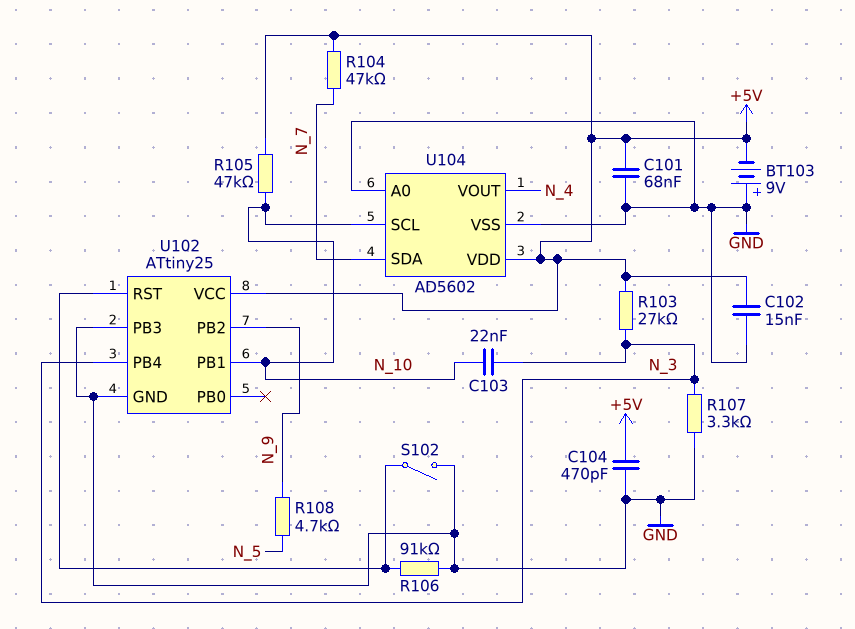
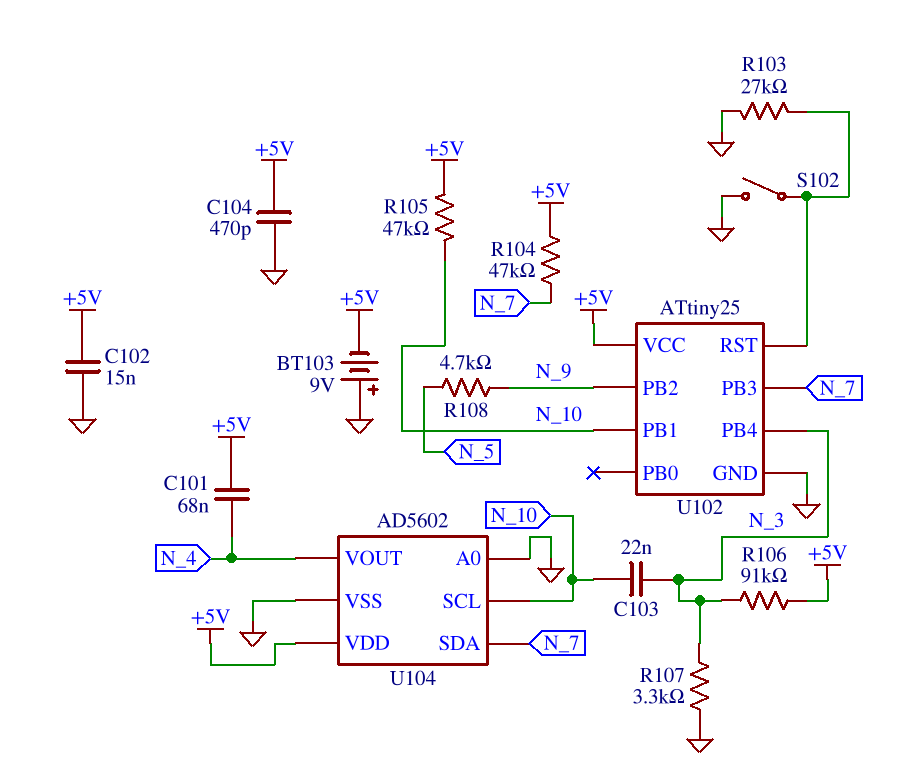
C101: 68nF (+5V, GND) -> 68nF (+5V, N_4)
R103: 27k (+5V, N_3) -> 27k (GND, U102/RST)
R106: 91k (GND, U102/RST) -> 91k (+5V, N_3)
U102 pin PB3: GND -> N_7

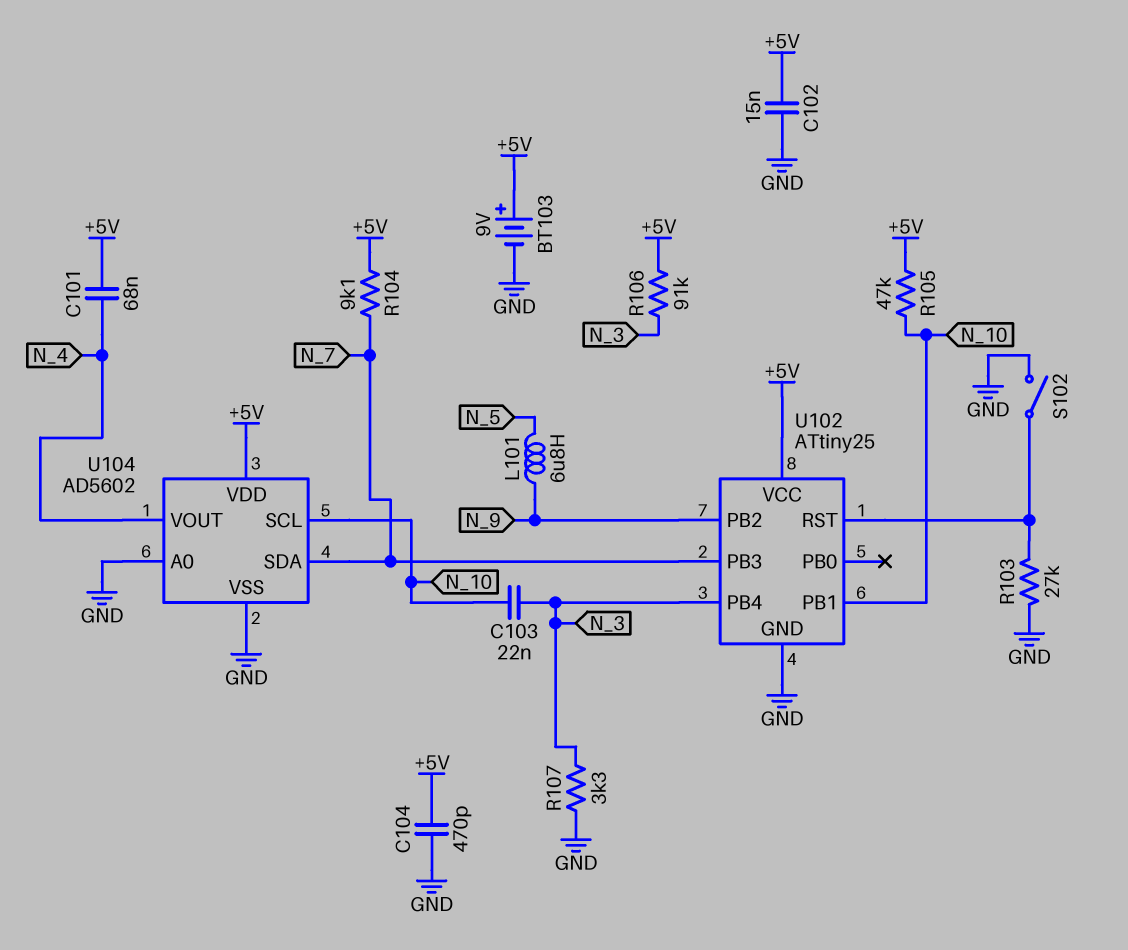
BT103: 9V (plus GND, minus +5V) -> 9V (plus +5V, minus GND)
L101: none -> 6.8uH (N_5, N_9)
R104: 47k (+5V, N_7) -> 9.1k (+5V, N_7)
R108: 4.7k (N_5, N_9) -> none

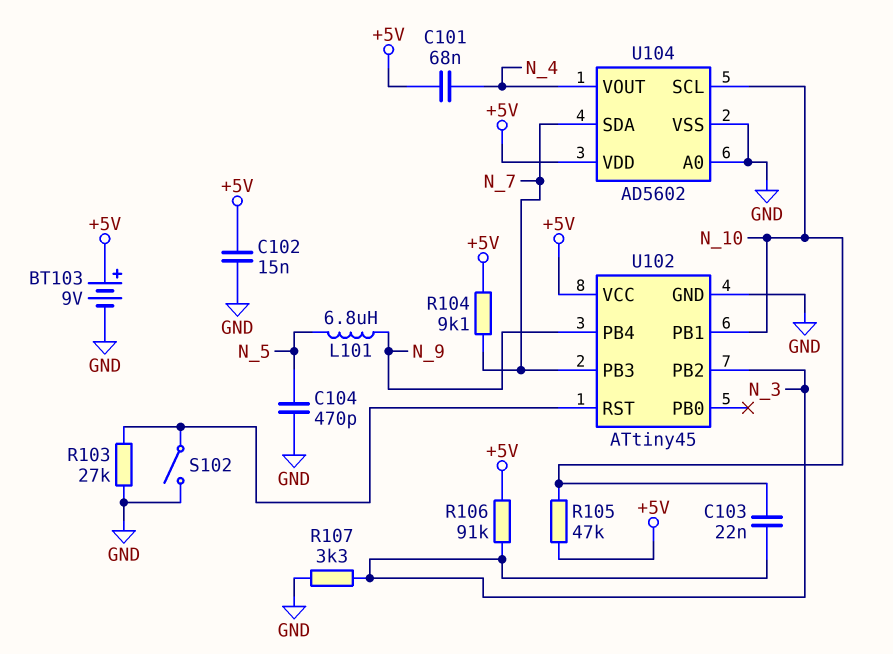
C104: 470pF (+5V, GND) -> 470pF (GND, N_5)
U102: ATtiny25 -> ATtiny45
U102 pin PB2: N_9 -> N_3
U102 pin PB4: N_3 -> N_9

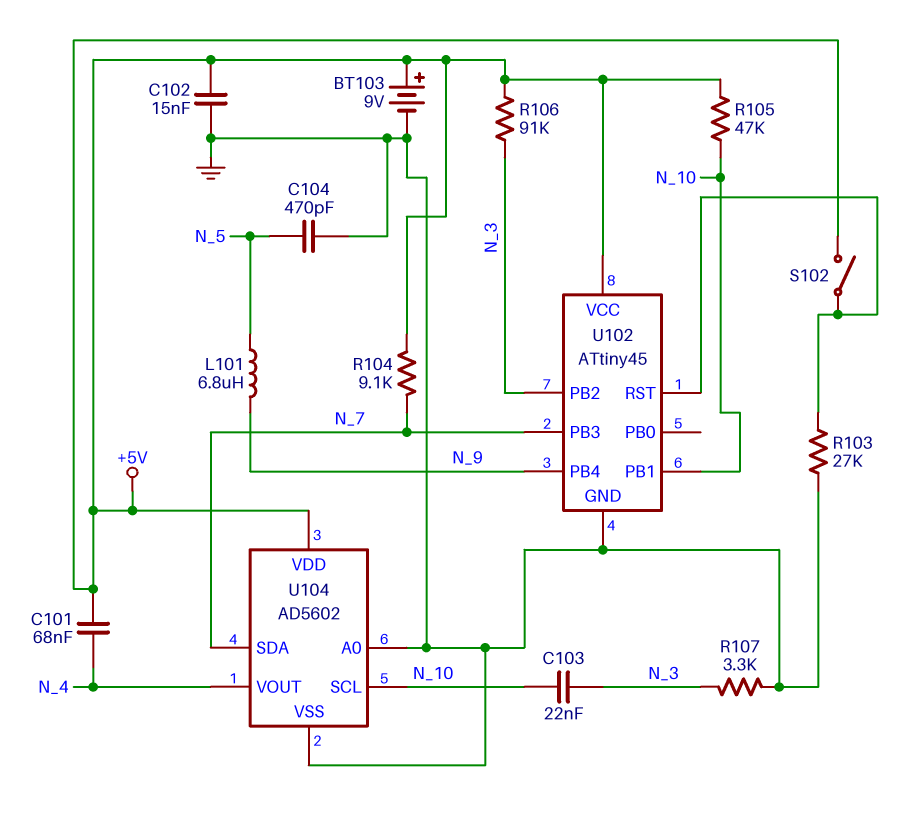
S102: switch (GND, U102/RST) -> switch (+5V, U102/RST)

